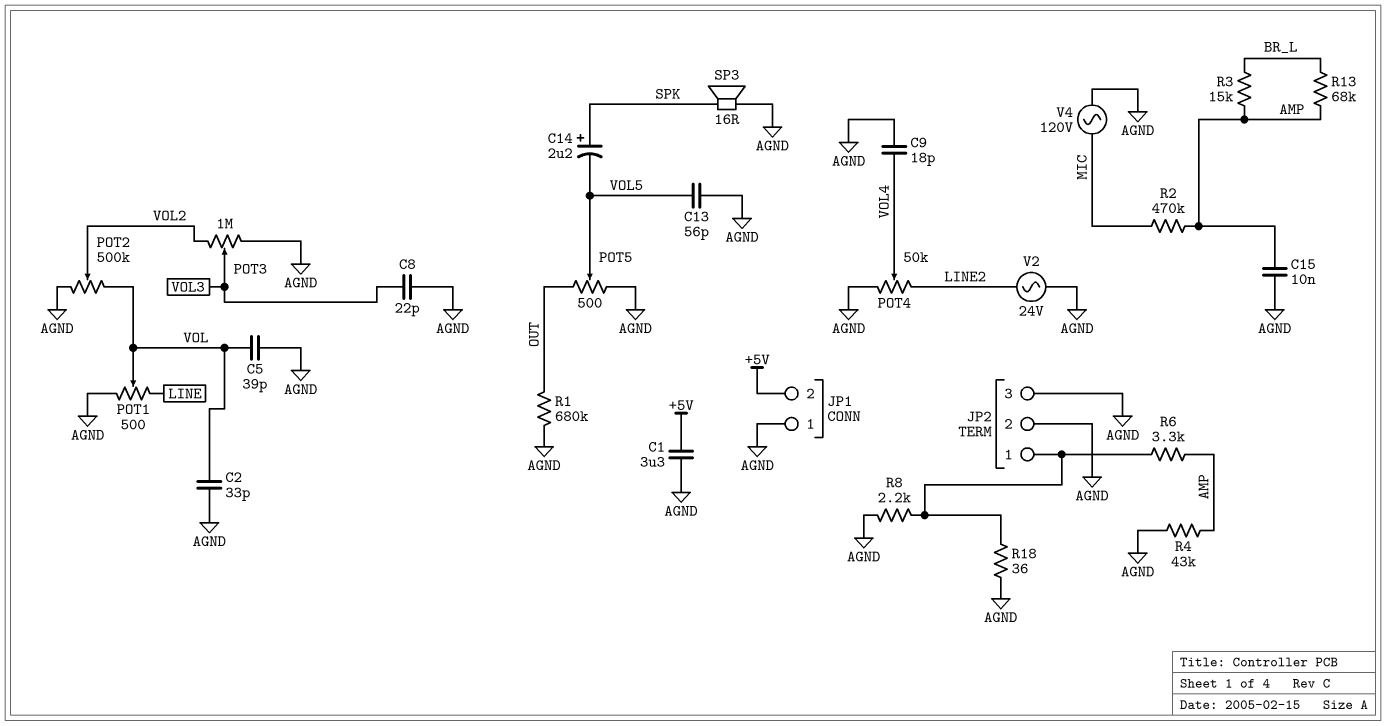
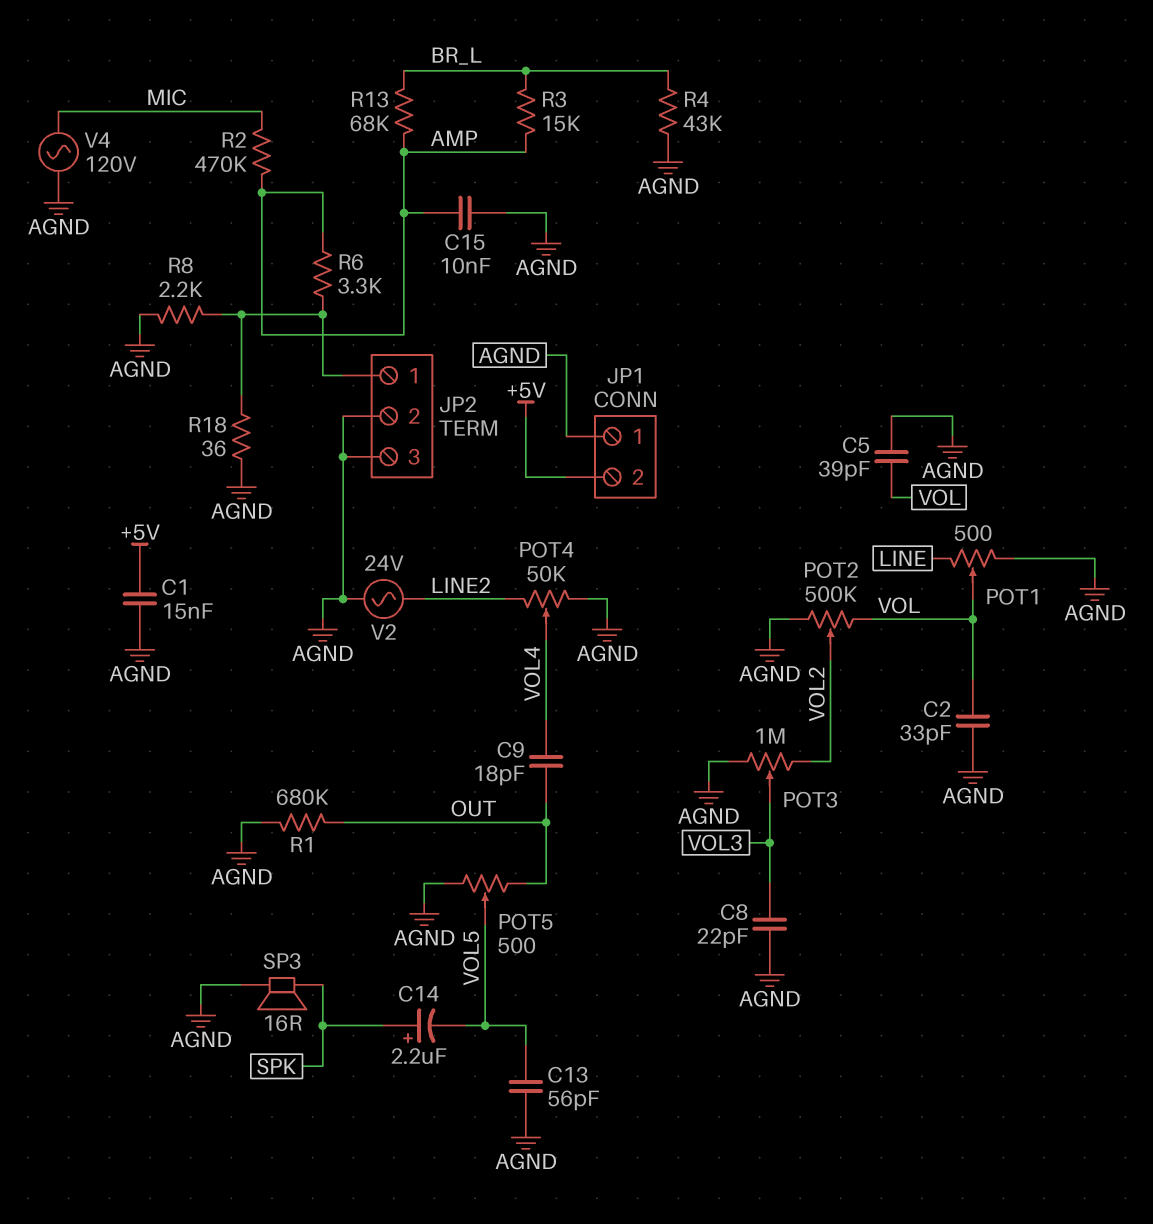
C1: 3.3uF (+5V, AGND) -> 15nF (+5V, AGND)
C9: 18pF (AGND, VOL4) -> 18pF (OUT, VOL4)
R4: 43k (AGND, AMP) -> 43k (AGND, BR_L)

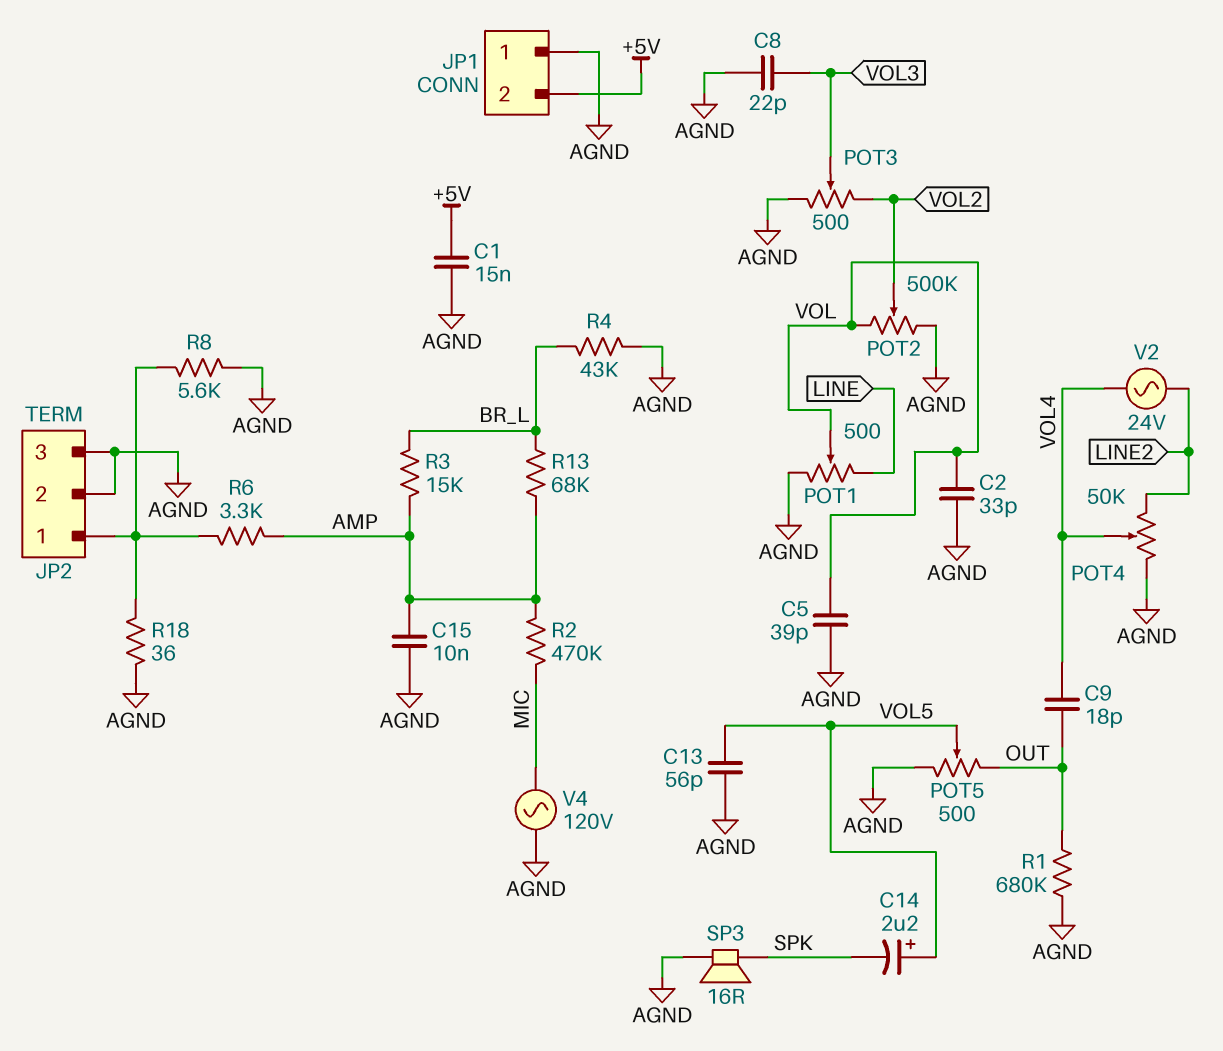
C14: 2.2uF (plus SPK, minus VOL5) -> 2.2uF (plus VOL5, minus SPK)
POT3: 1M (AGND, VOL2, wiper VOL3) -> 500 (AGND, VOL2, wiper VOL3)
R8: 2.2k (AGND, JP2/1) -> 5.6k (AGND, JP2/1)
V2: AC 24V (AGND, LINE2) -> AC 24V (LINE2, VOL4)

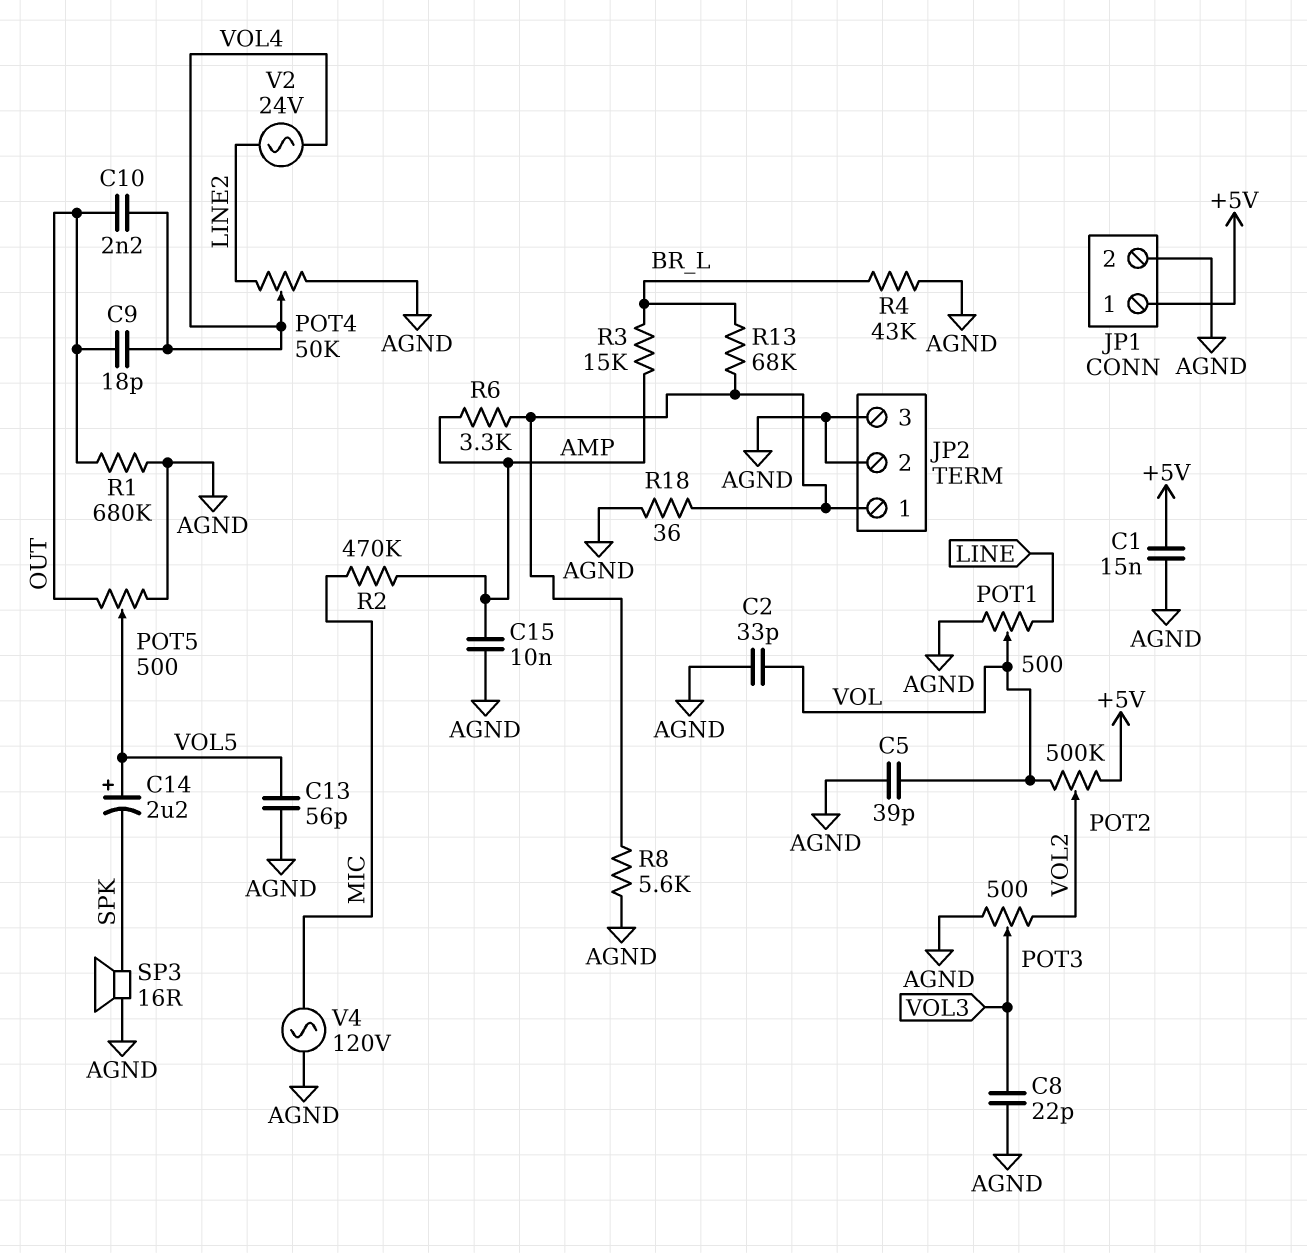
C10: none -> 2.2nF (OUT, VOL4)
JP1 pin 1: AGND -> +5V
JP1 pin 2: +5V -> AGND
POT2: 500k (AGND, VOL, wiper VOL2) -> 500k (+5V, VOL, wiper VOL2)
R13: 68k (AMP, BR_L) -> 68k (BR_L, JP2/1)

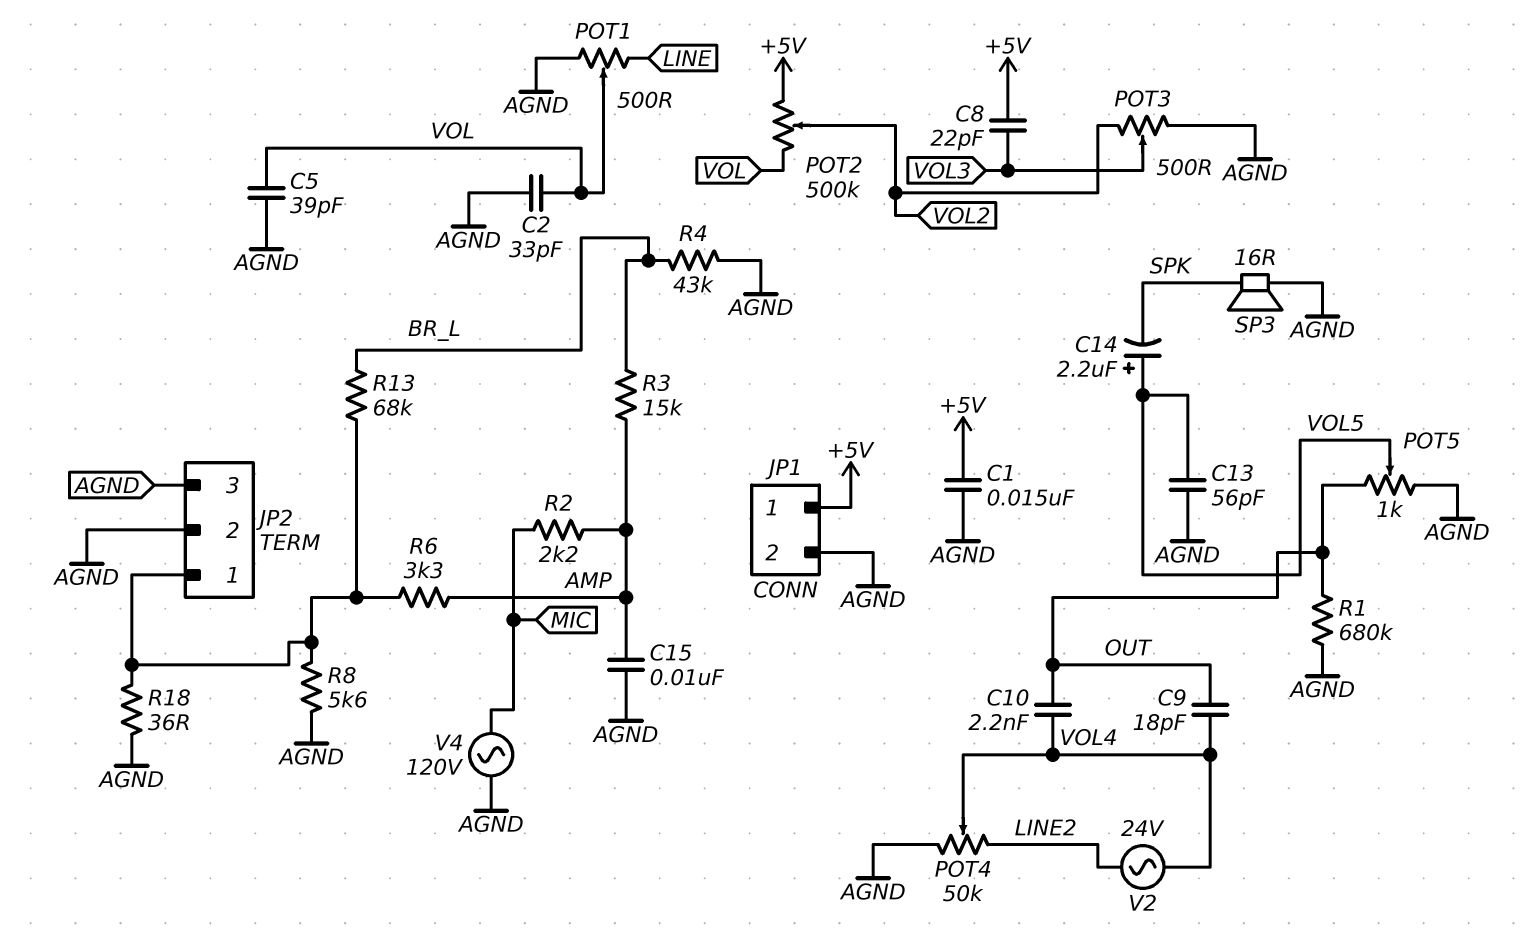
C8: 22pF (AGND, VOL3) -> 22pF (+5V, VOL3)
POT5: 500 (AGND, OUT, wiper VOL5) -> 1k (AGND, OUT, wiper VOL5)
R2: 470k (AMP, MIC) -> 2.2k (AMP, MIC)

